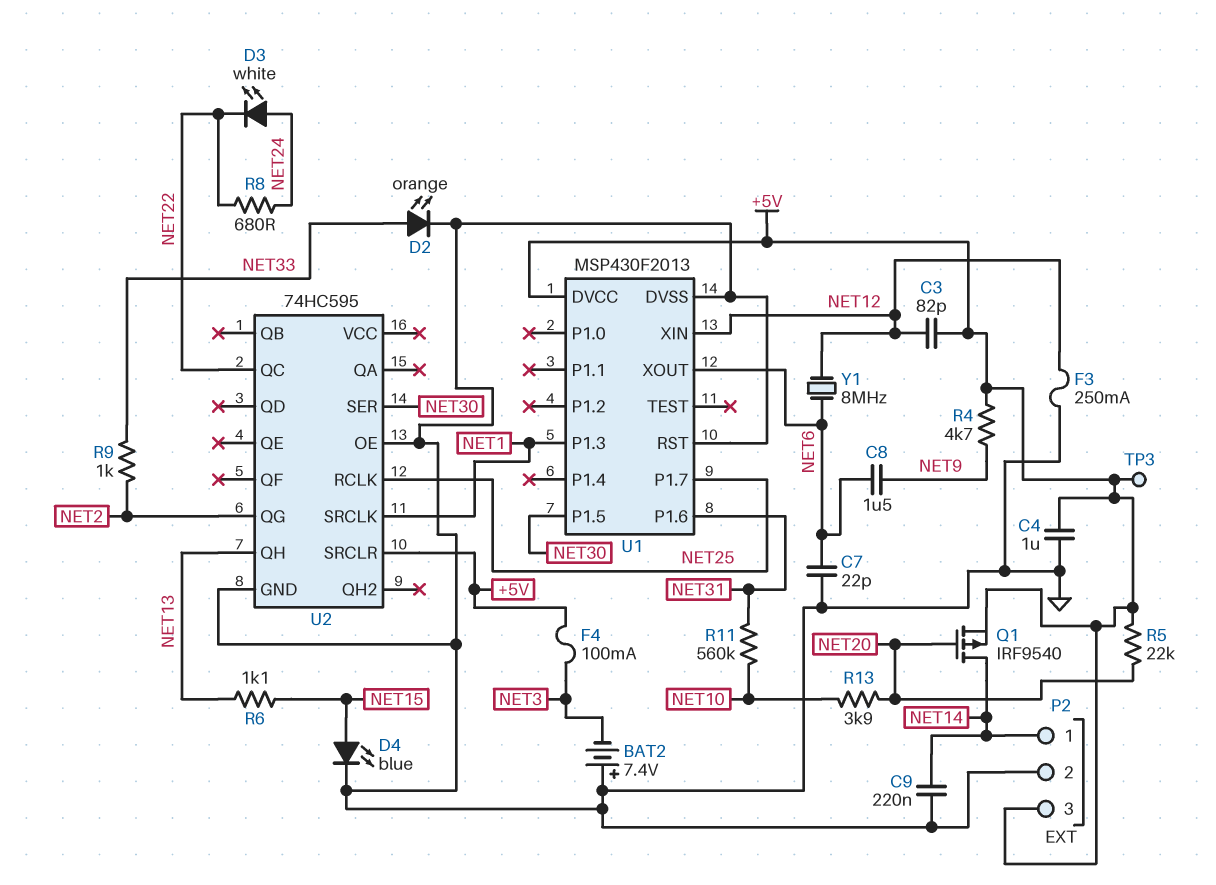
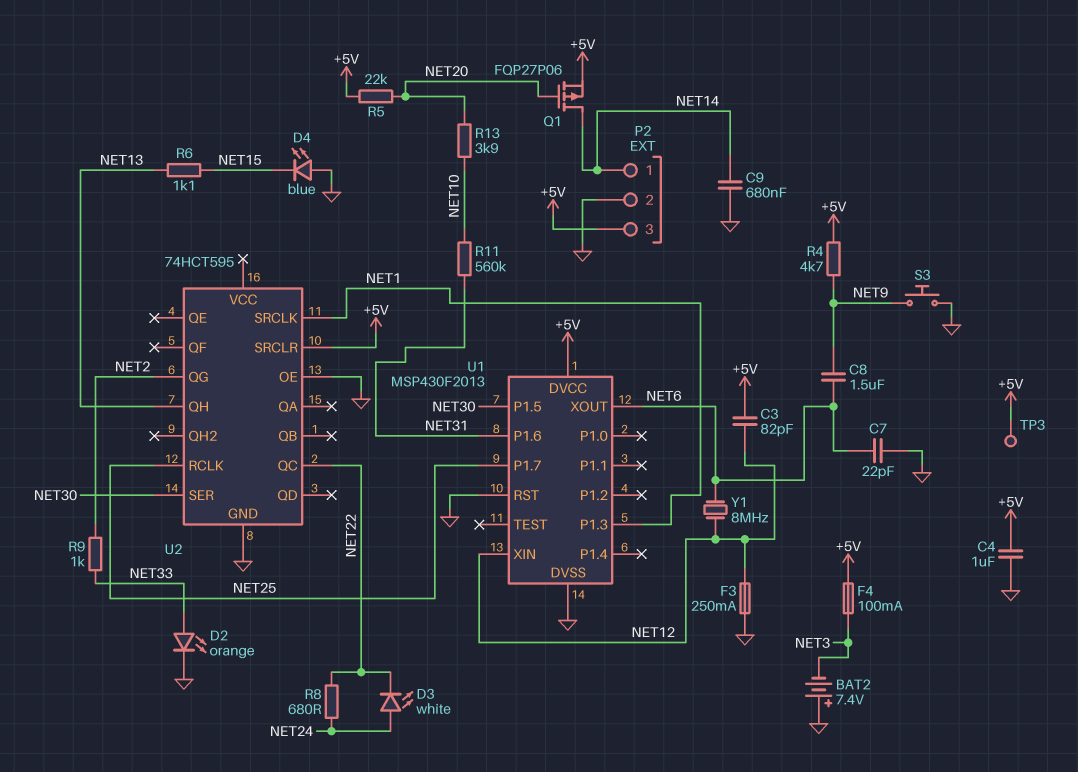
C9: 220nF (GND, NET14) -> 680nF (GND, NET14)
D4: LED blue (A NET15, K GND) -> LED blue (A GND, K NET15)
Q1: PMOS IRF9540 (G NET20, D NET14, S +5V) -> PMOS FQP27P06 (G NET20, D NET14, S +5V)
S3: none -> button (GND, NET9)
U2: 74HC595 -> 74HCT595

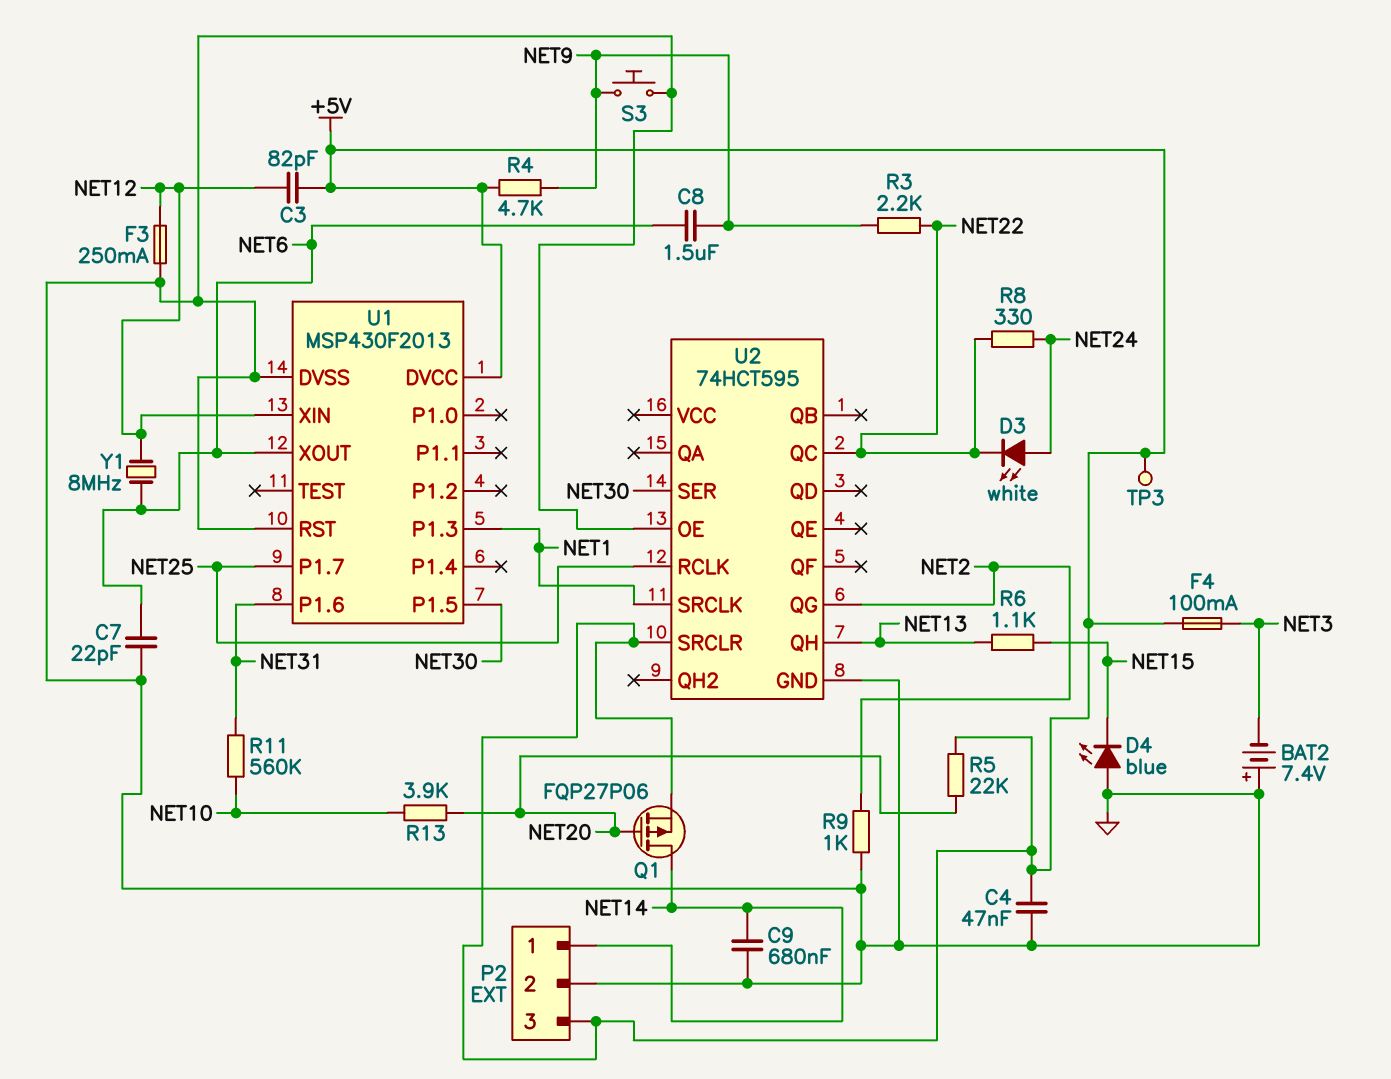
C4: 1uF (+5V, GND) -> 47nF (+5V, GND)
D2: LED orange (A NET33, K GND) -> none
R3: none -> 2.2k (NET9, NET22)
R8: 680 (NET22, NET24) -> 330 (NET22, NET24)
R9: 1k (NET2, NET33) -> 1k (GND, NET2)

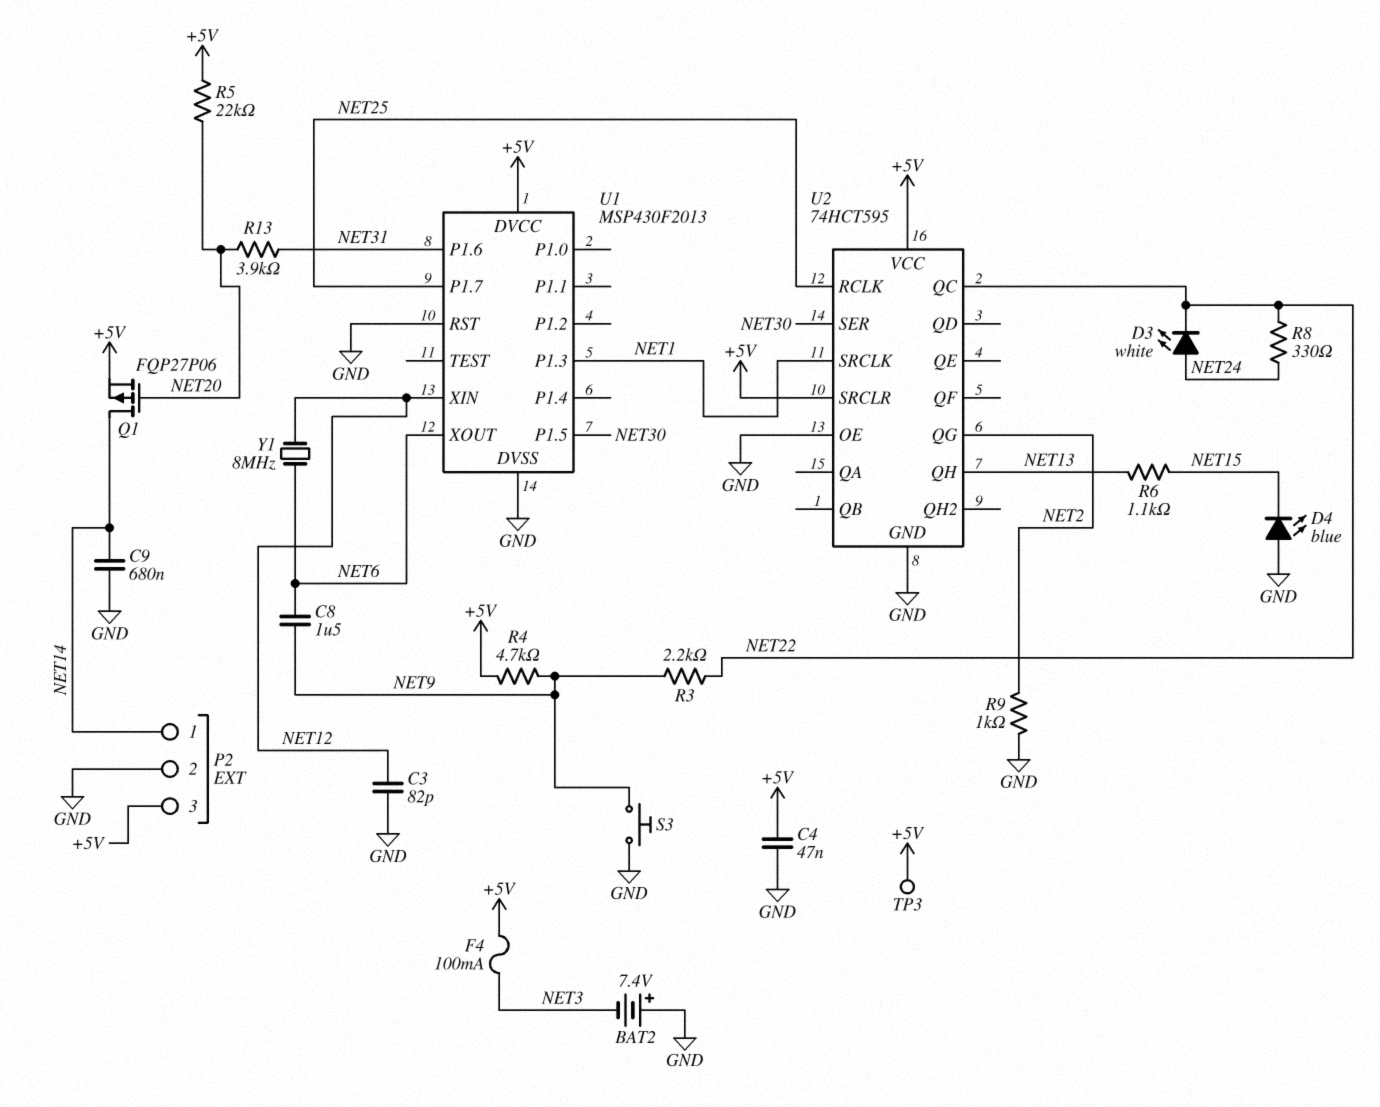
C3: 82pF (+5V, NET12) -> 82pF (GND, NET12)
C7: 22pF (GND, NET6) -> none
F3: 250mA (GND, NET12) -> none
R11: 560k (NET10, NET31) -> none
R13: 3.9k (NET10, NET20) -> 3.9k (NET20, NET31)
U2 pin VCC: none -> +5V

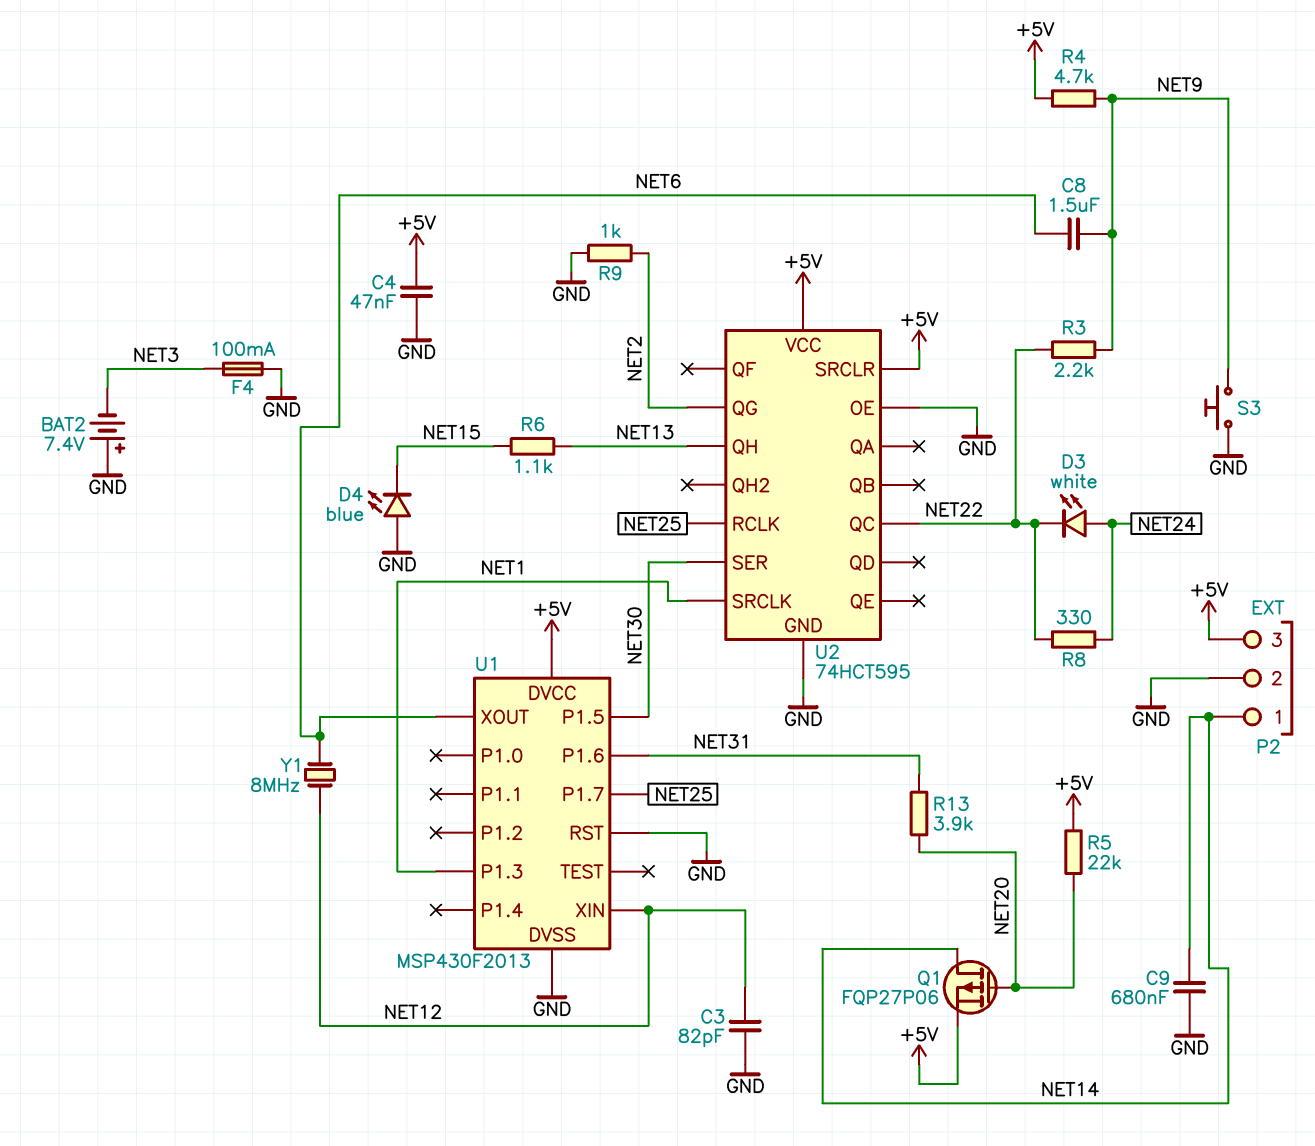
F4: 100mA (+5V, NET3) -> 100mA (GND, NET3)
TP3: test point (+5V) -> none

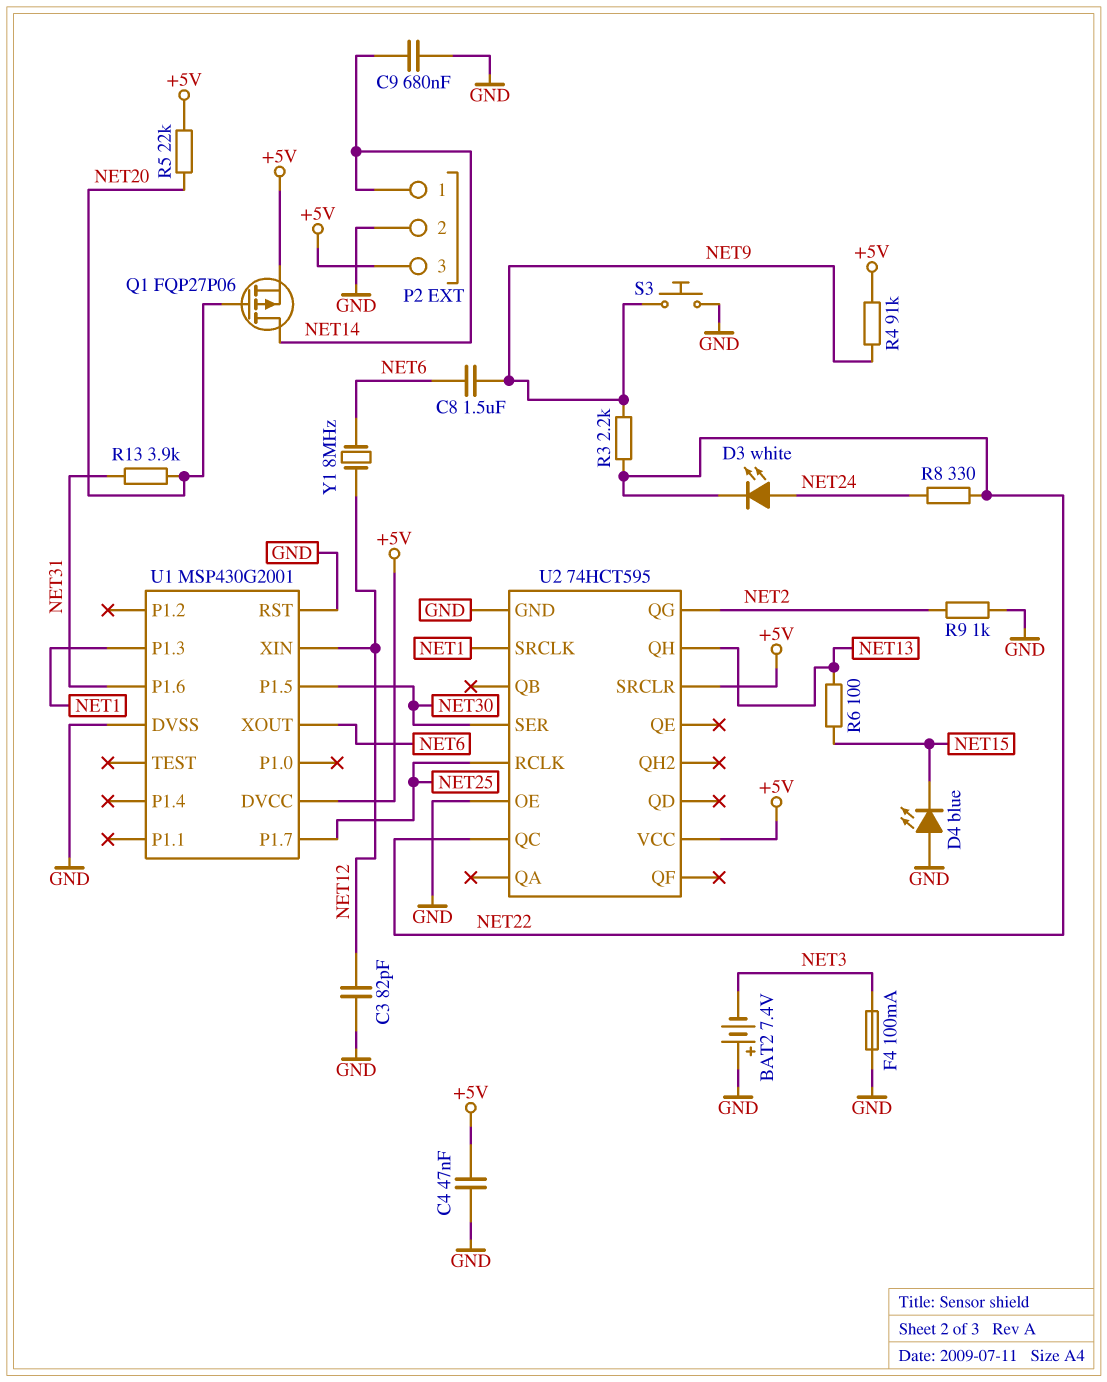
R4: 4.7k (+5V, NET9) -> 91k (+5V, NET9)
R6: 1.1k (NET13, NET15) -> 100 (NET13, NET15)
U1: MSP430F2013 -> MSP430G2001

